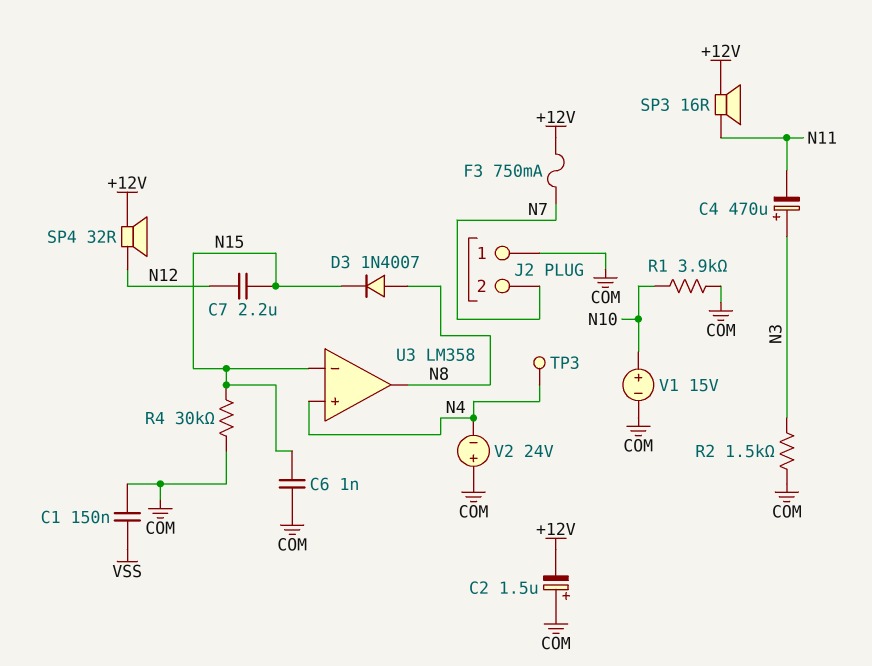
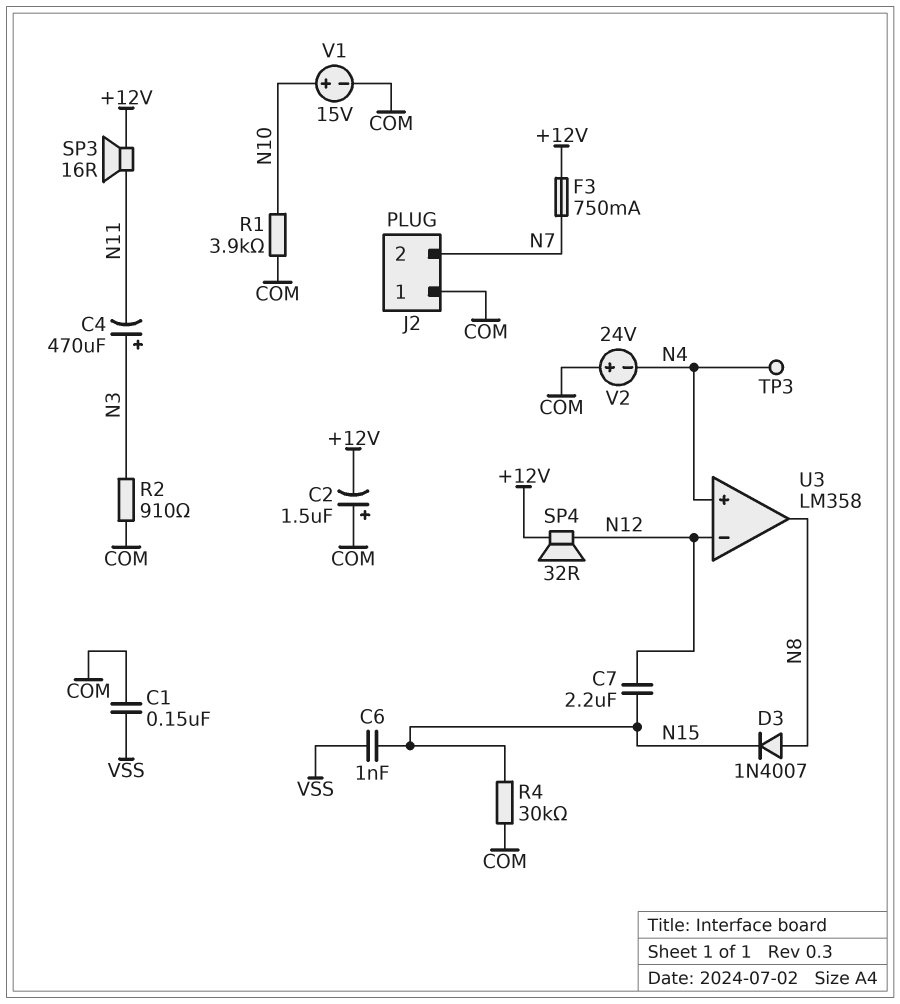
C6: 1nF (COM, N15) -> 1nF (N15, VSS)
R2: 1.5k (COM, N3) -> 910 (COM, N3)
U3 pin in-: N15 -> N12

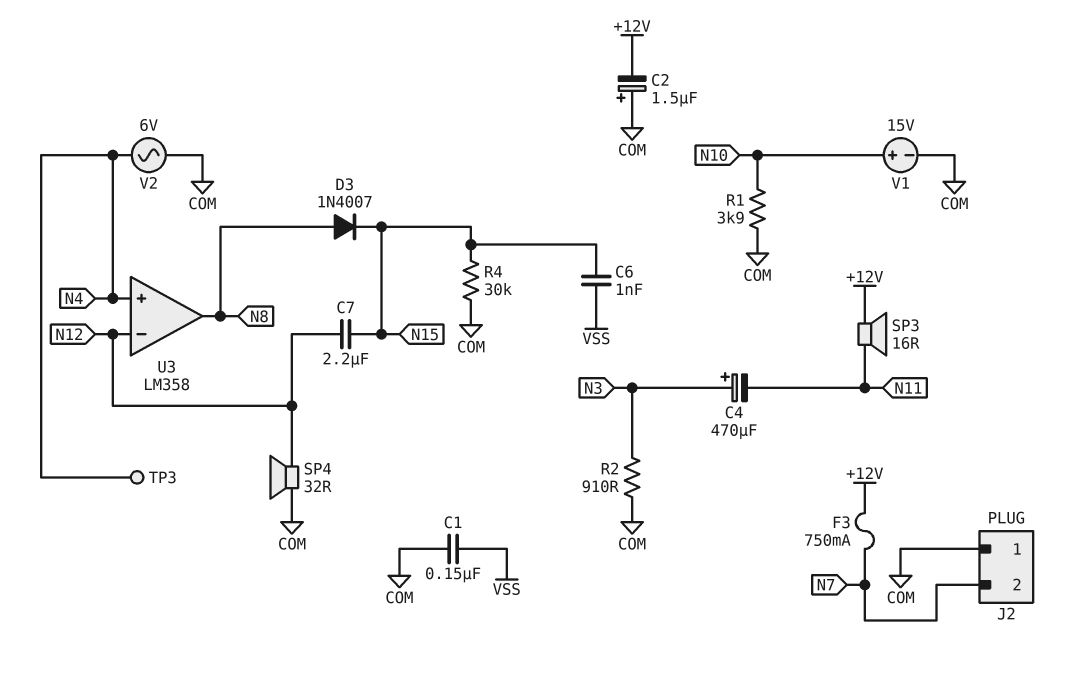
SP4: speaker 32R (+12V, N12) -> speaker 32R (COM, N12)
V2: 24V (plus COM, minus N4) -> AC 6V (COM, N4)

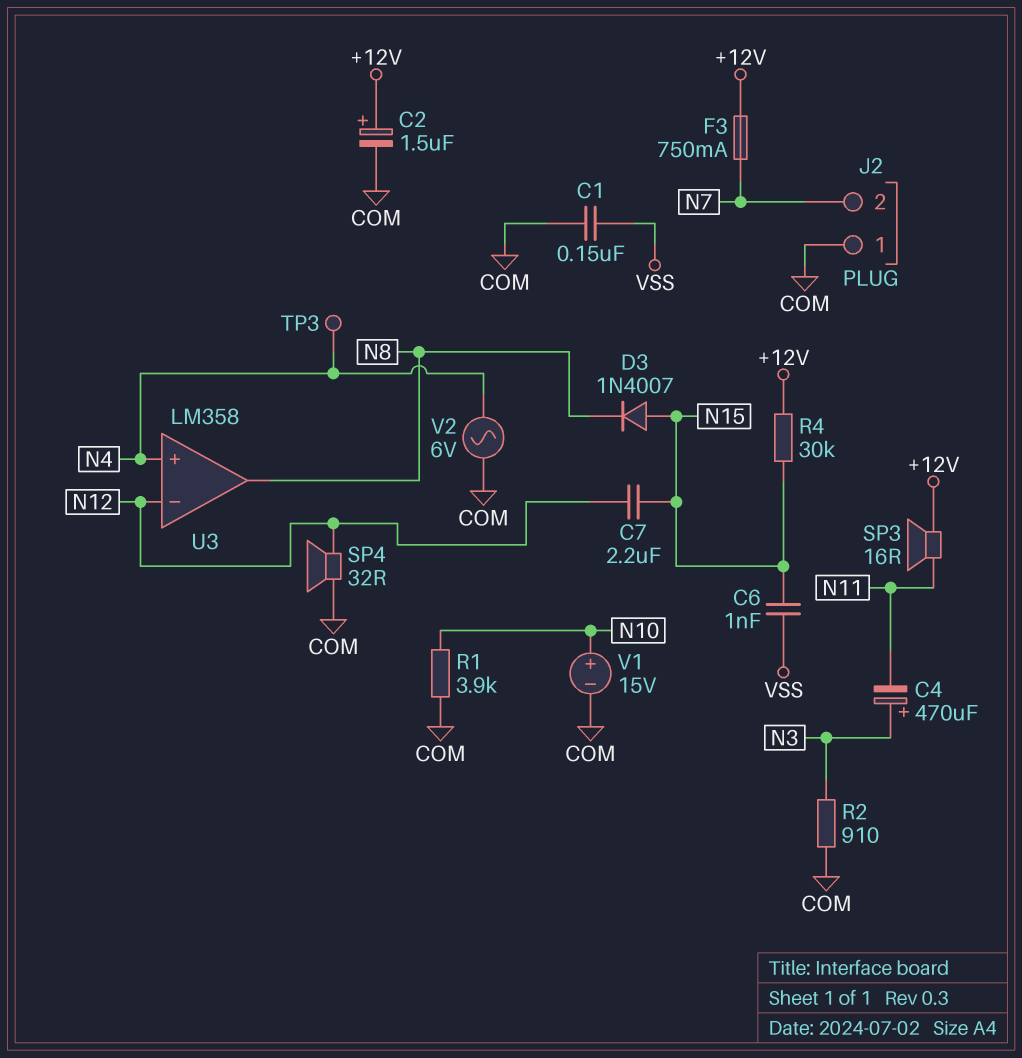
C2: 1.5uF (plus COM, minus +12V) -> 1.5uF (plus +12V, minus COM)
D3: diode 1N4007 (A N8, K N15) -> diode 1N4007 (A N15, K N8)
R4: 30k (COM, N15) -> 30k (+12V, N15)

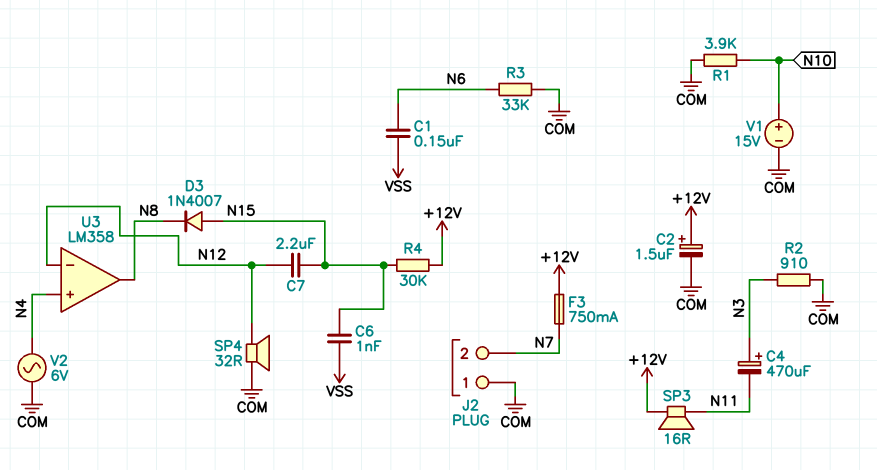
C1: 150nF (COM, VSS) -> 150nF (N6, VSS)
R3: none -> 33k (COM, N6)
TP3: test point (N4) -> none

